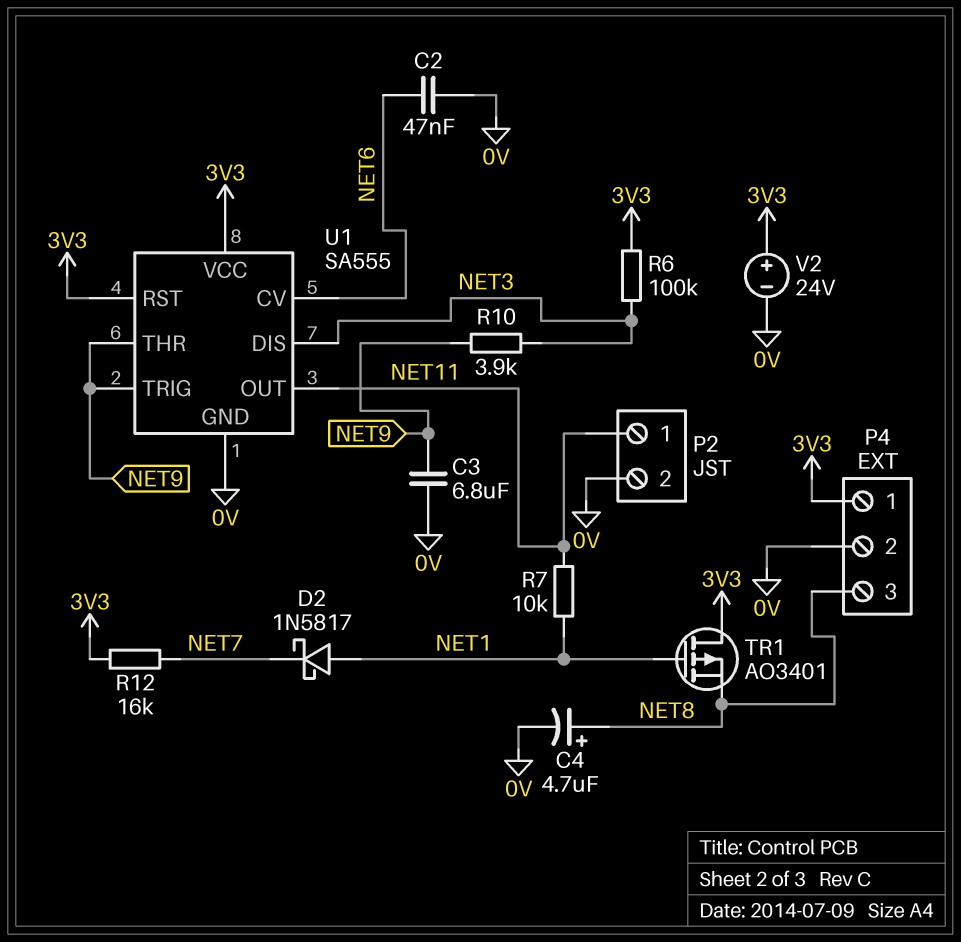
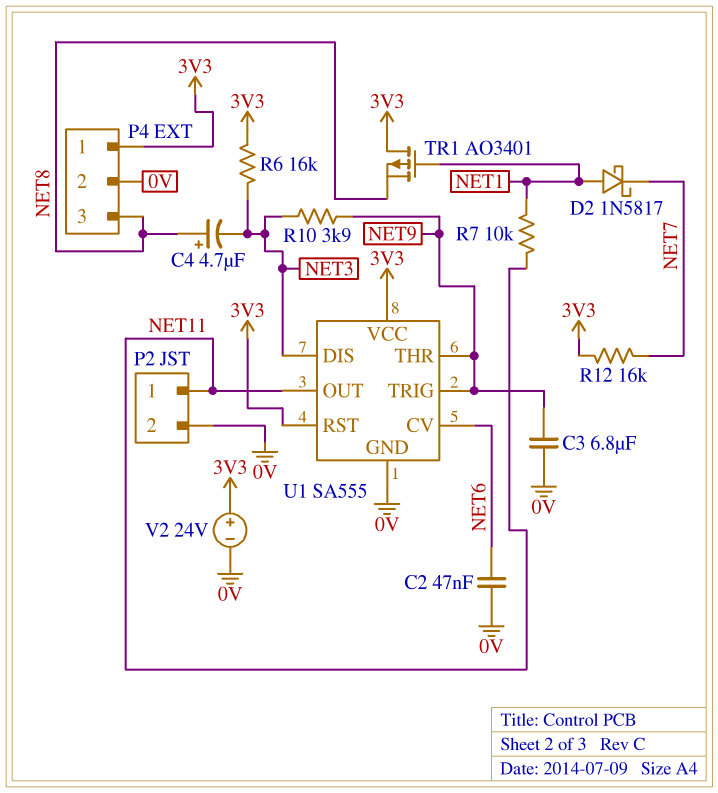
C4: 4.7uF (plus NET8, minus 0V) -> 4.7uF (plus NET8, minus NET3)
R6: 100k (3V3, NET3) -> 16k (3V3, NET3)

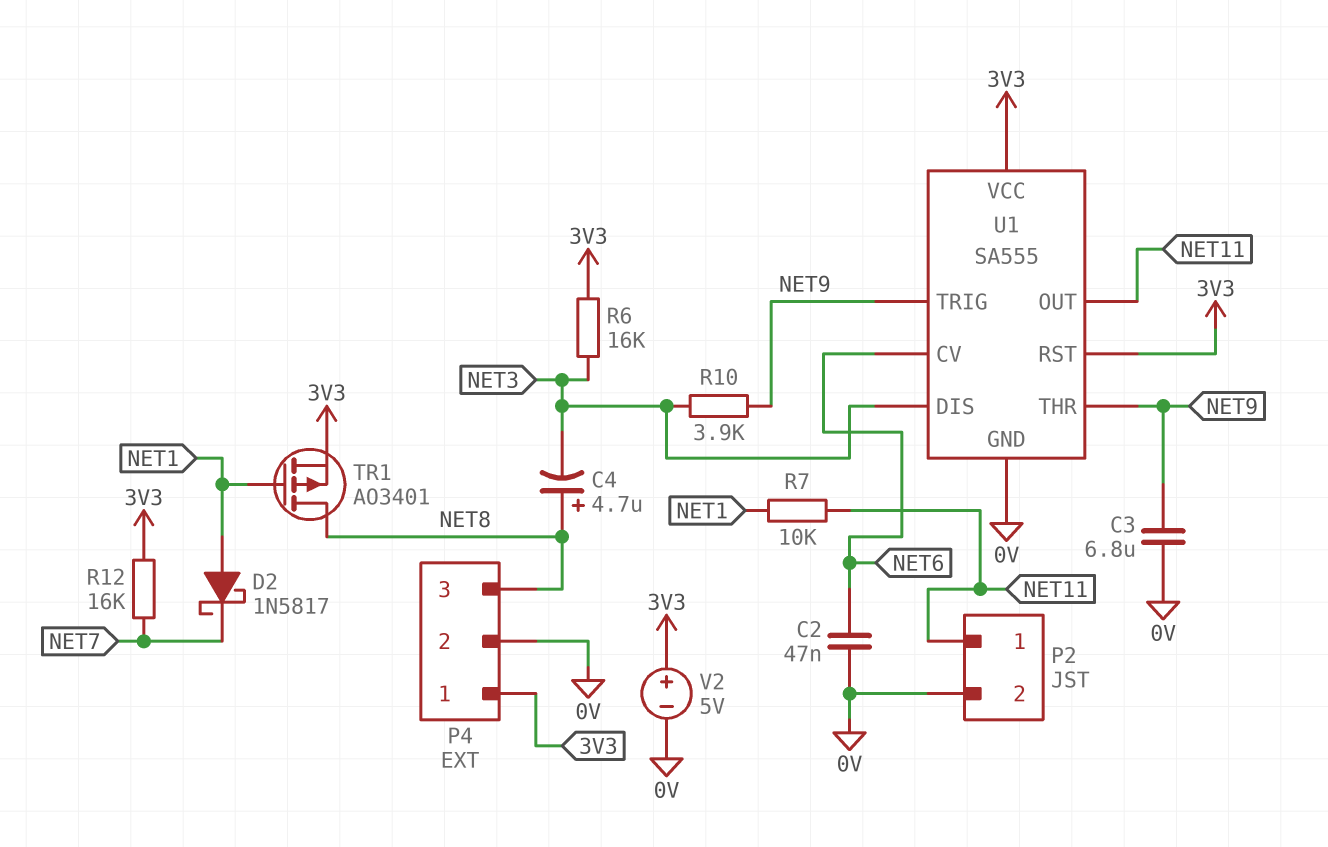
TR1: PMOS AO3401 (G NET1, D 3V3, S NET8) -> PMOS AO3401 (G NET1, D NET8, S 3V3)
V2: 24V (plus 3V3, minus 0V) -> 5V (plus 3V3, minus 0V)

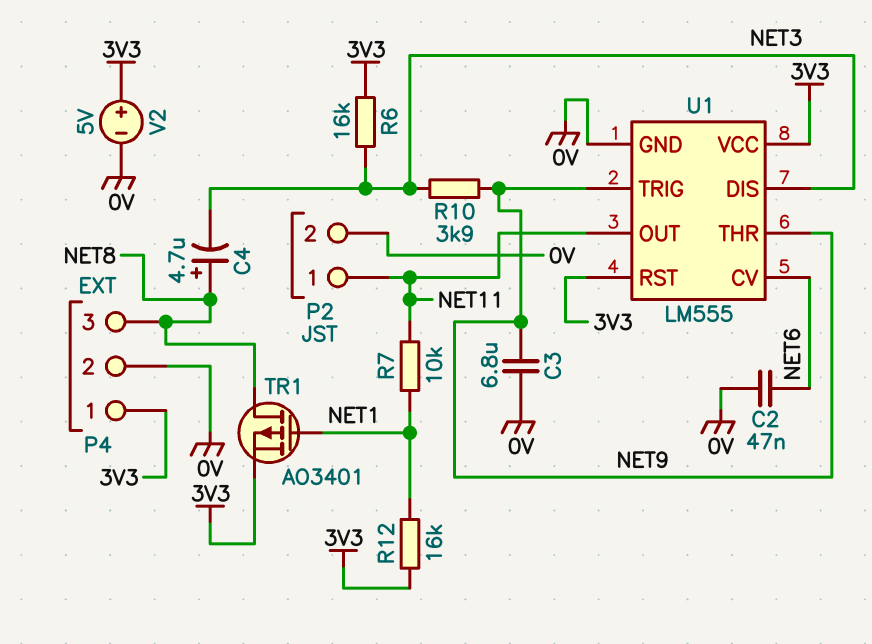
D2: schottky 1N5817 (A NET1, K NET7) -> none
R12: 16k (3V3, NET7) -> 16k (3V3, NET1)
U1: SA555 -> LM555

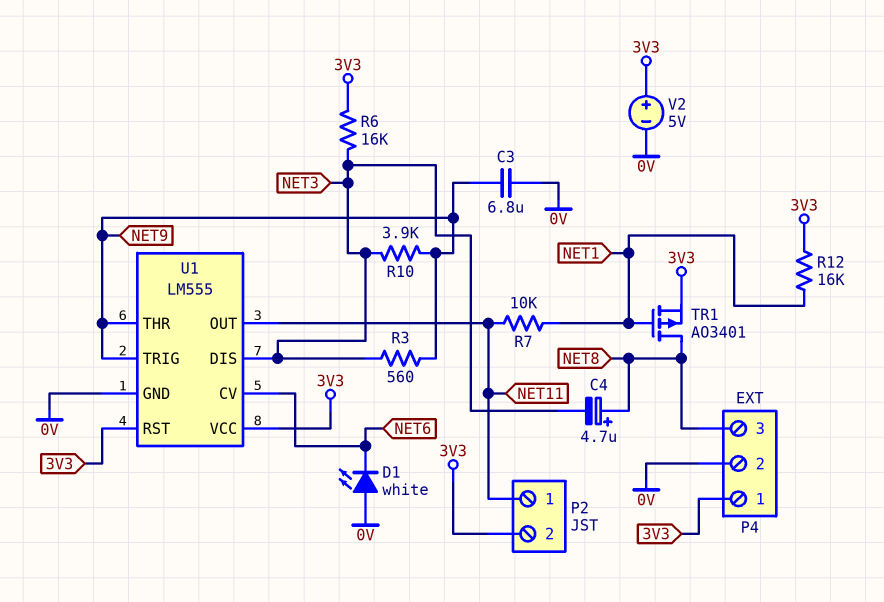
C2: 47nF (0V, NET6) -> none
D1: none -> LED white (A 0V, K NET6)
P2 pin 2: 0V -> 3V3
R3: none -> 560 (NET3, NET9)

